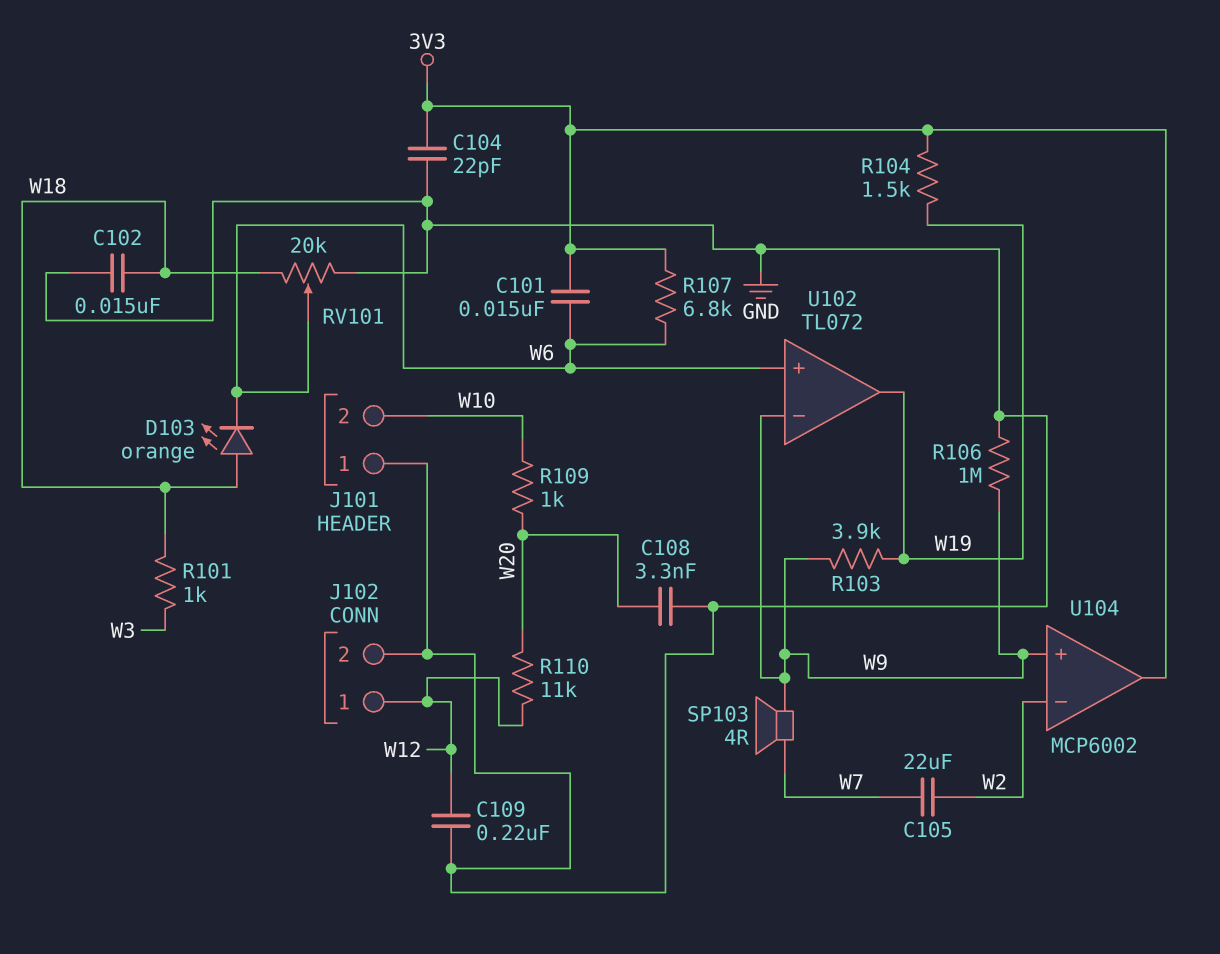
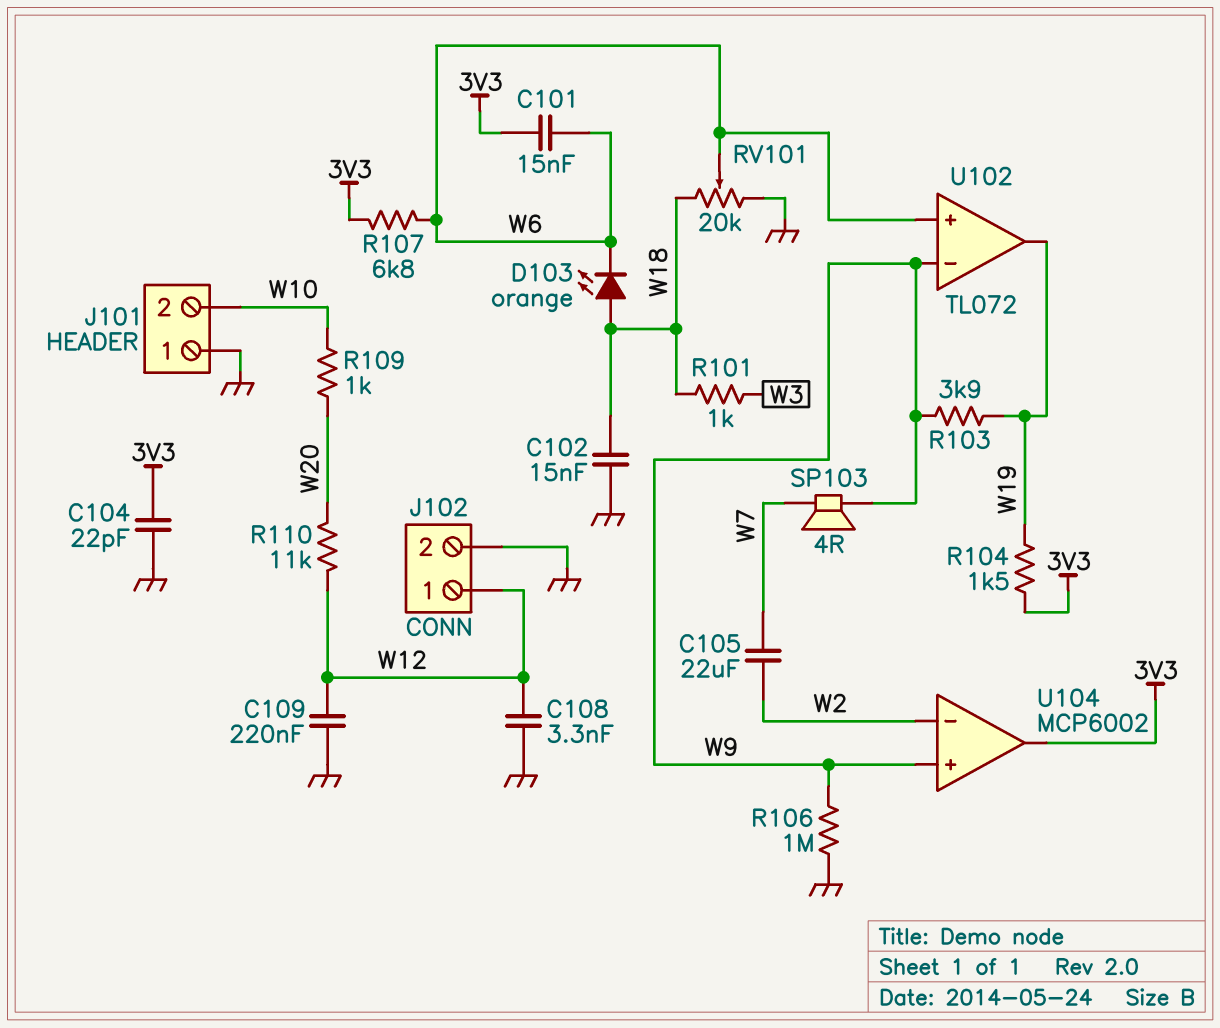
C108: 3.3nF (GND, W20) -> 3.3nF (GND, W12)

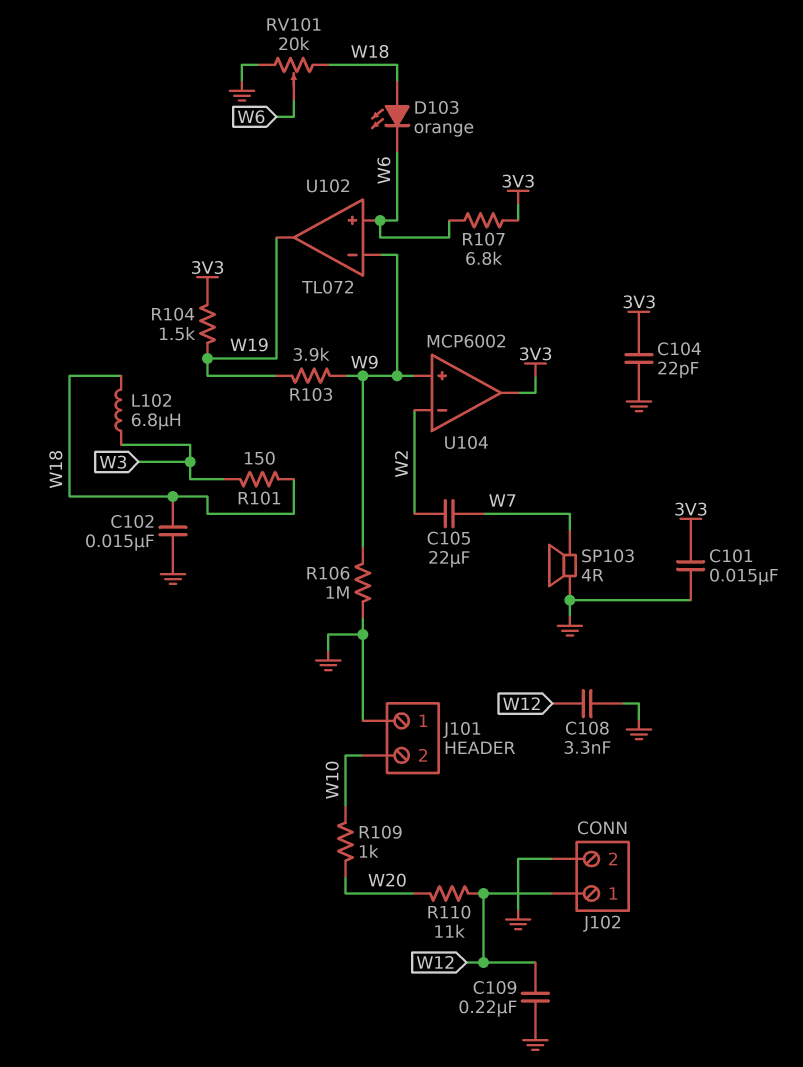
C101: 15nF (3V3, W6) -> 15nF (3V3, GND)
L102: none -> 6.8uH (W3, W18)
R101: 1k (W3, W18) -> 150 (W3, W18)
SP103: speaker 4R (W7, W9) -> speaker 4R (GND, W7)

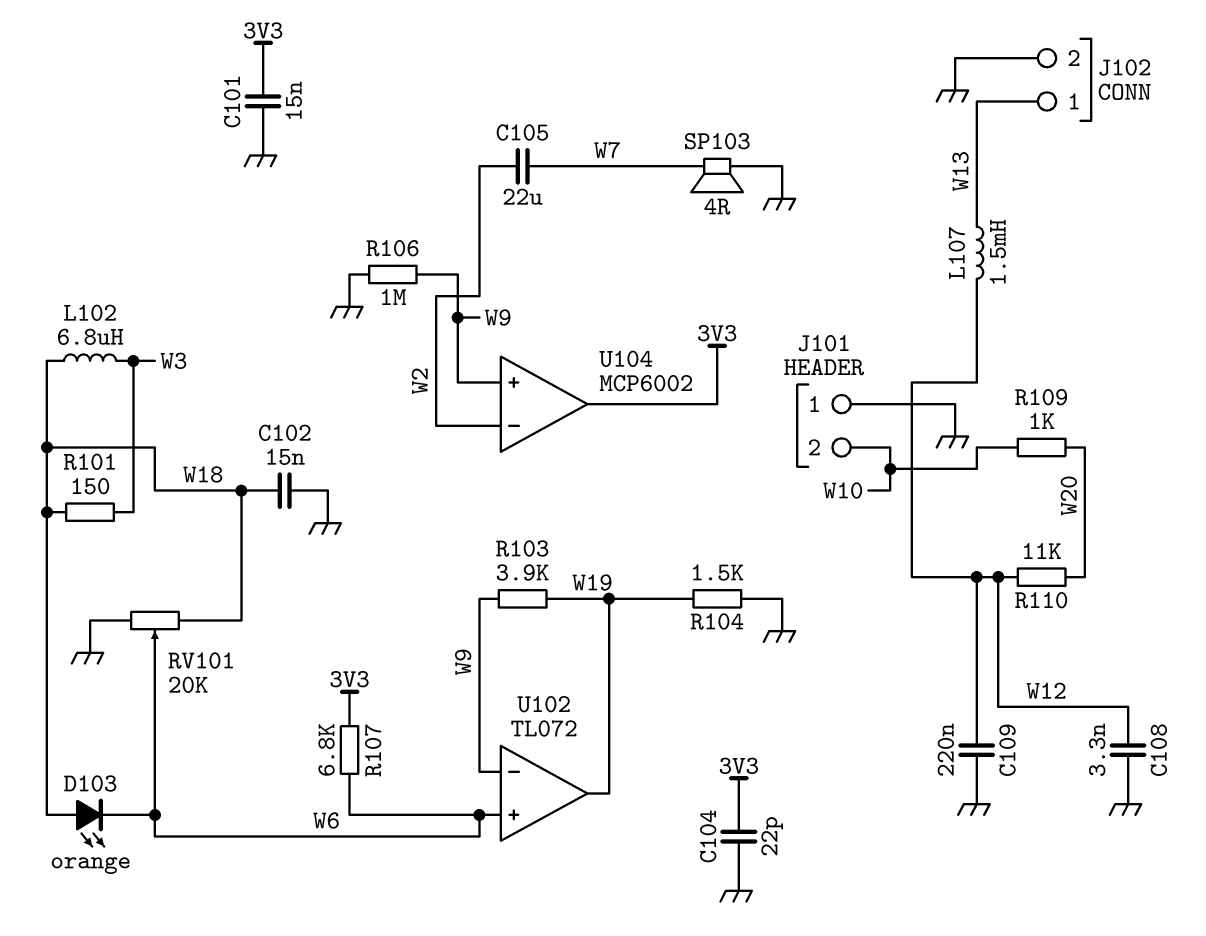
J102 pin 1: W12 -> W13
L107: none -> 1.5mH (W12, W13)
R104: 1.5k (3V3, W19) -> 1.5k (GND, W19)

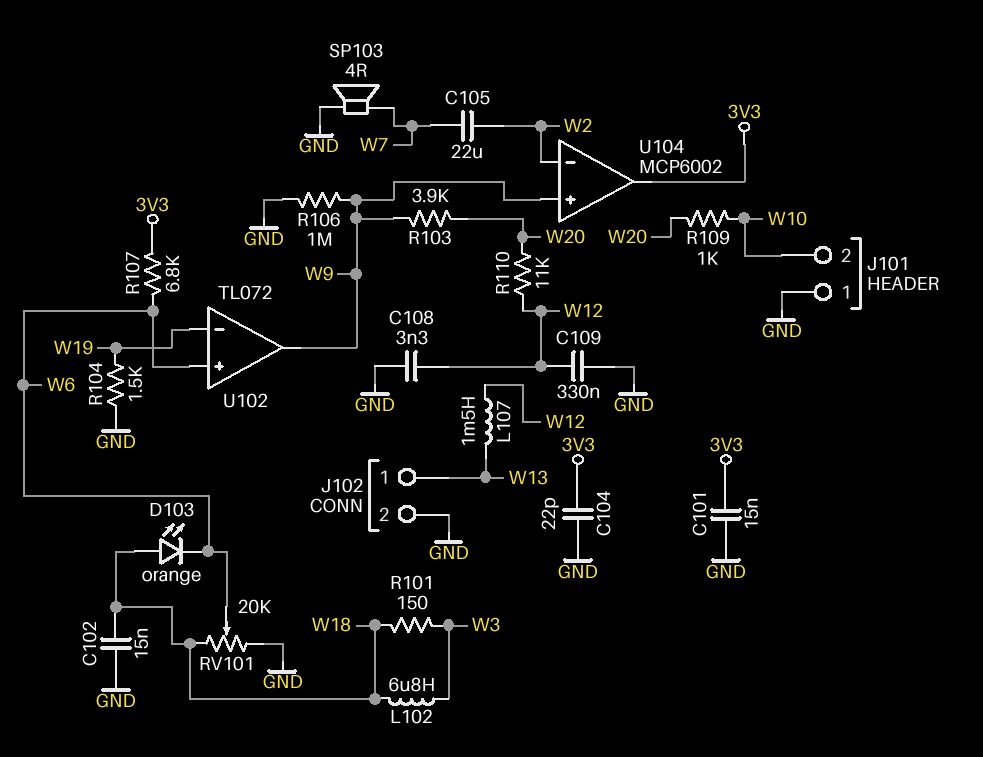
C109: 220nF (GND, W12) -> 330nF (GND, W12)
R103: 3.9k (W9, W19) -> 3.9k (W9, W20)
U102 pin in-: W9 -> W19
U102 pin out: W19 -> W9

